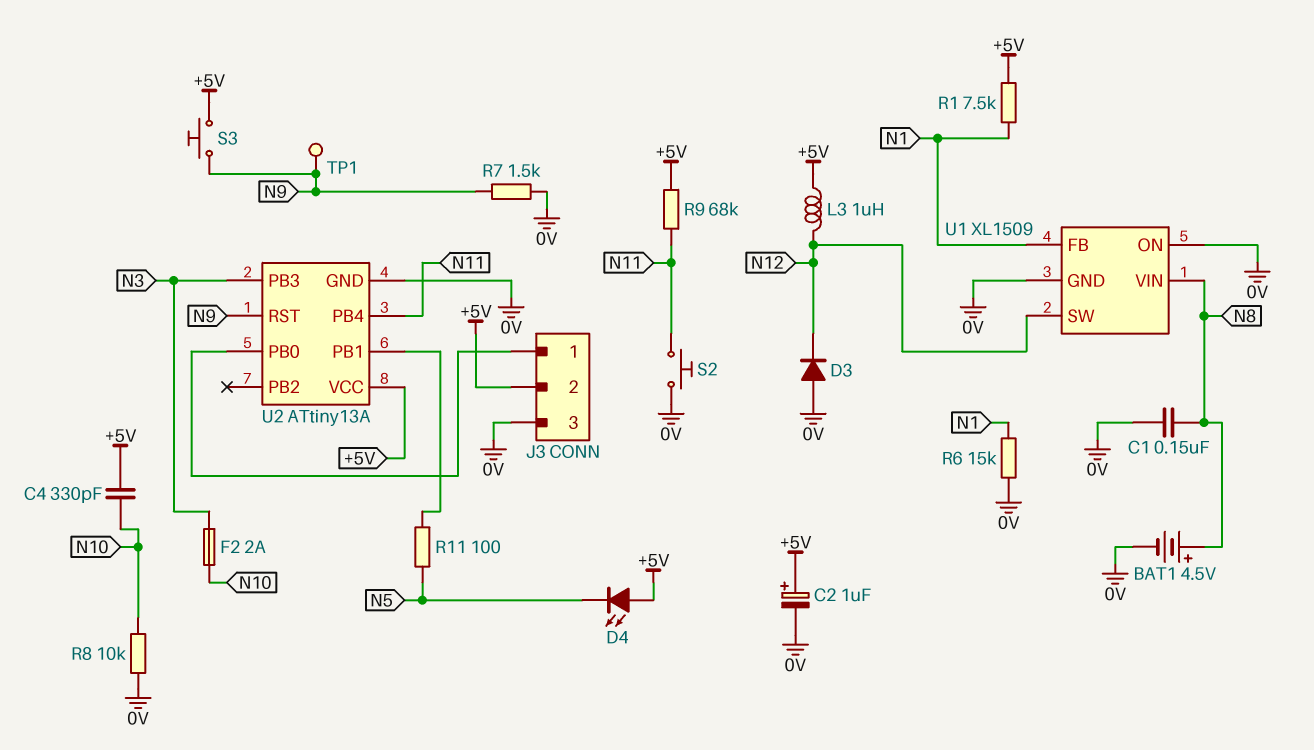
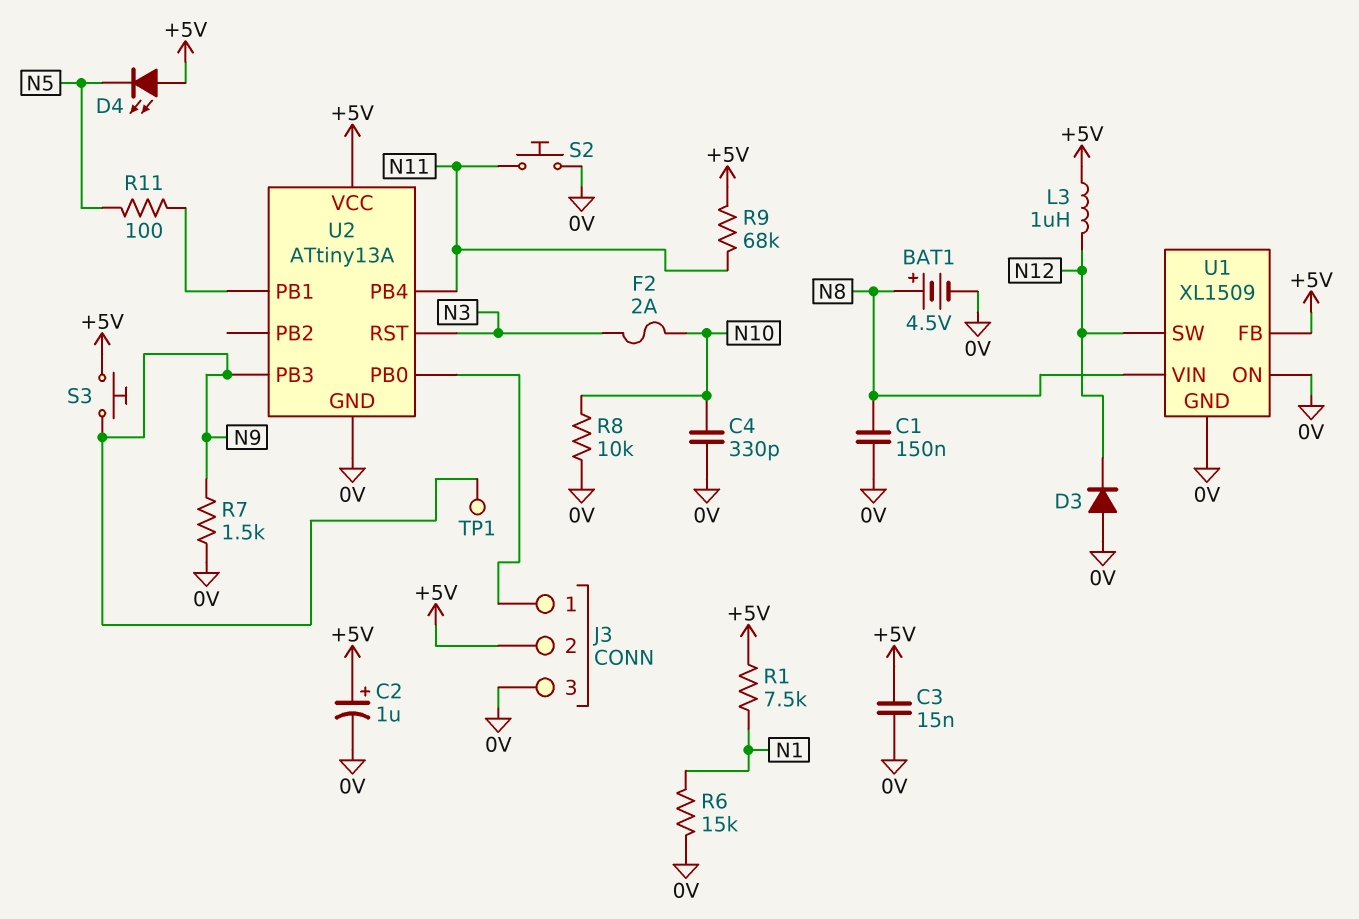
C3: none -> 15nF (+5V, 0V)
C4: 330pF (+5V, N10) -> 330pF (0V, N10)
U1 pin FB: N1 -> +5V
U2 pin PB3: N3 -> N9
U2 pin RST: N9 -> N3

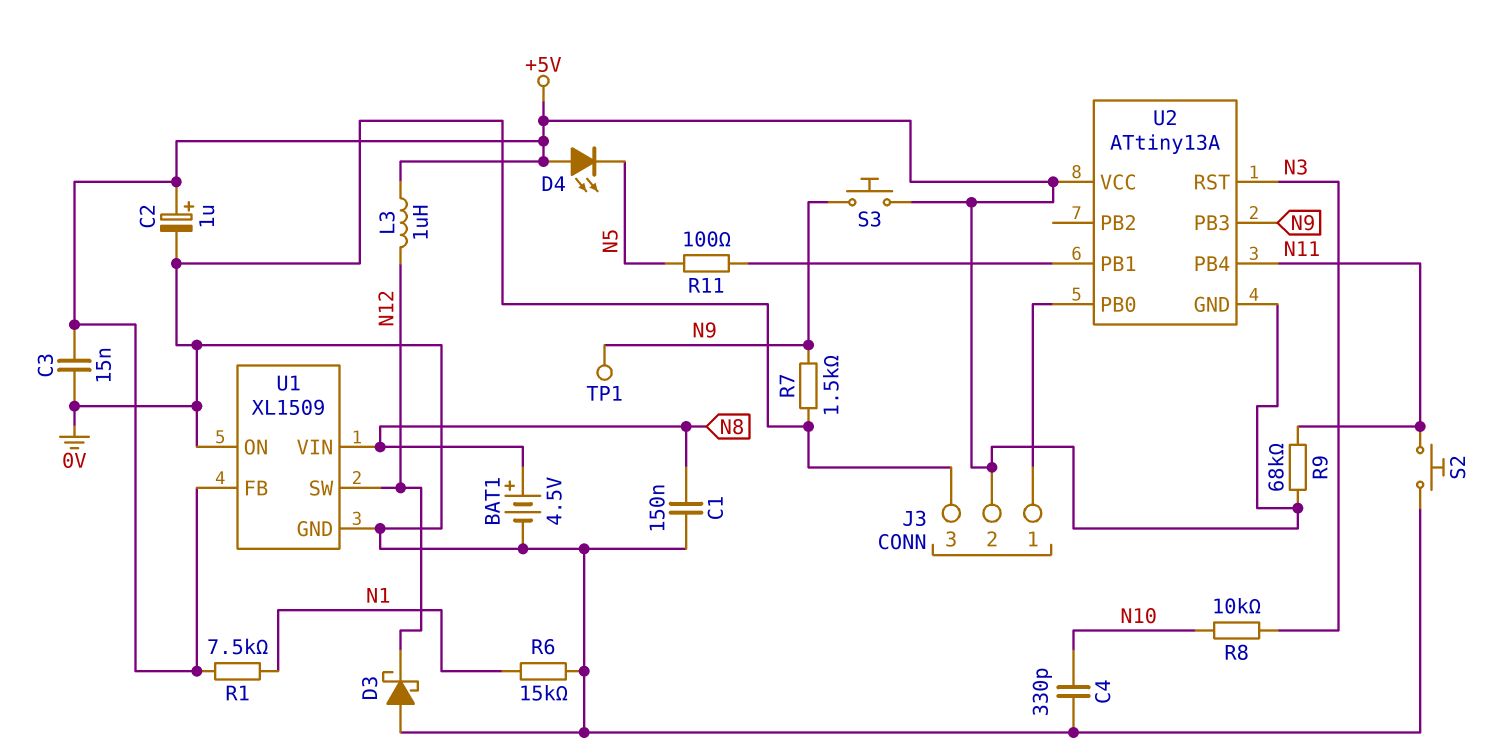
D3: diode (A 0V, K N12) -> schottky (A 0V, K N12)
F2: 2A (N3, N10) -> none
R8: 10k (0V, N10) -> 10k (N3, N10)
U2 pin GND: 0V -> +5V

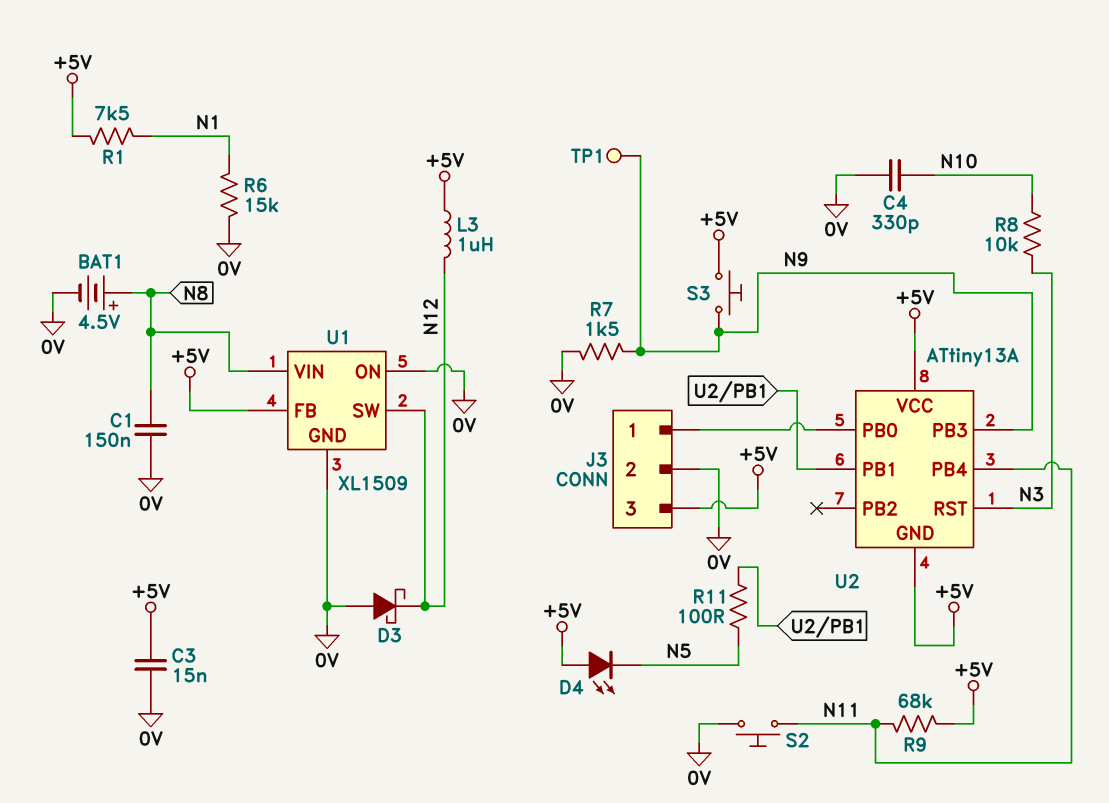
C2: 1uF (plus +5V, minus 0V) -> none
J3 pin 2: +5V -> 0V
J3 pin 3: 0V -> +5V

